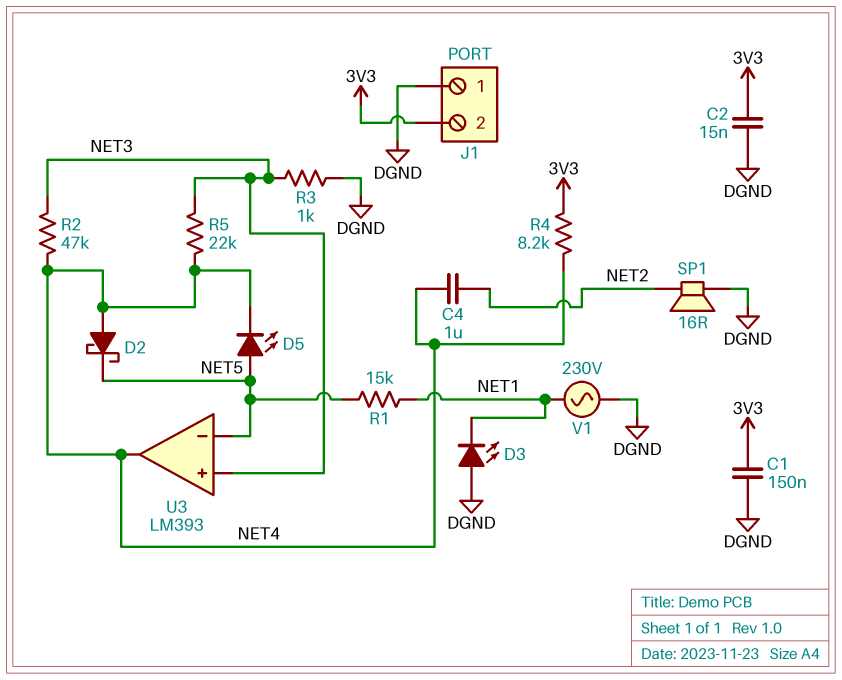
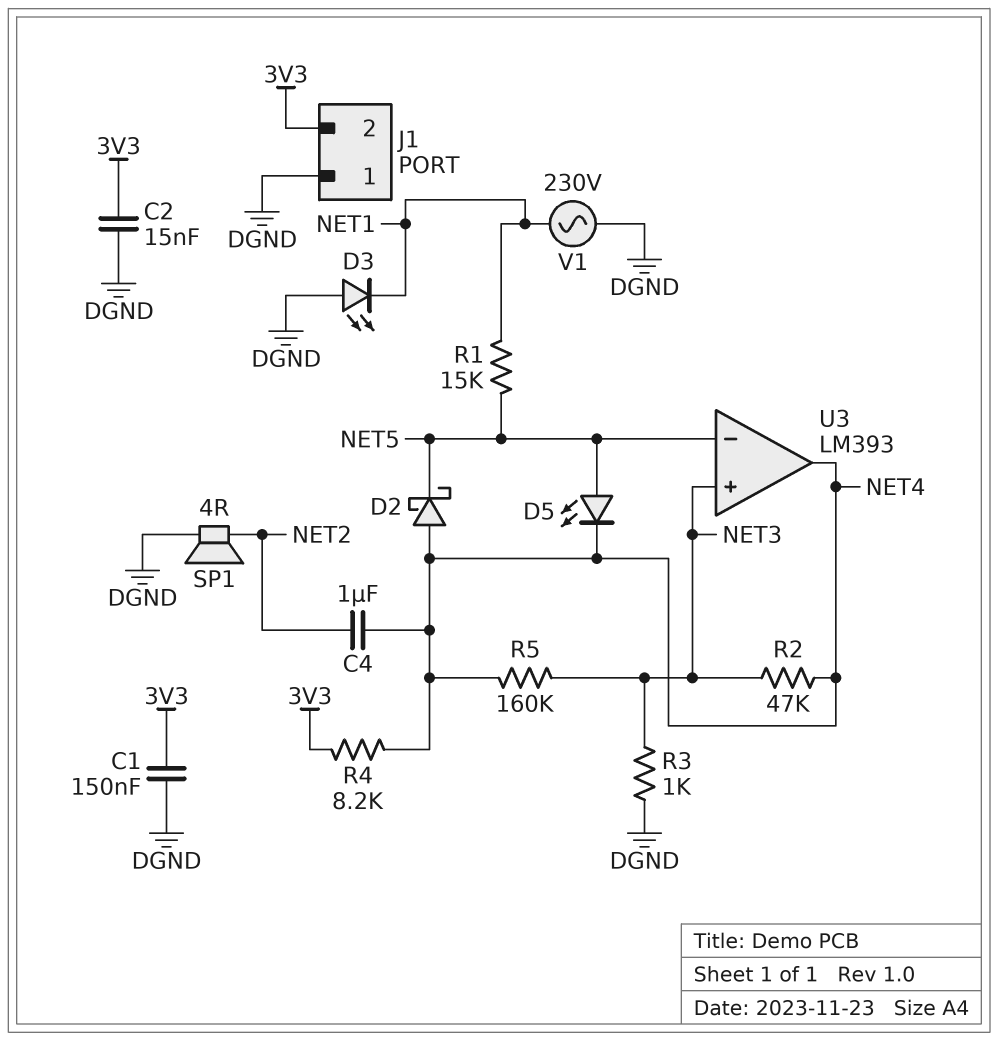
R5: 22k (NET3, NET4) -> 160k (NET3, NET4)
SP1: speaker 16R (DGND, NET2) -> speaker 4R (DGND, NET2)

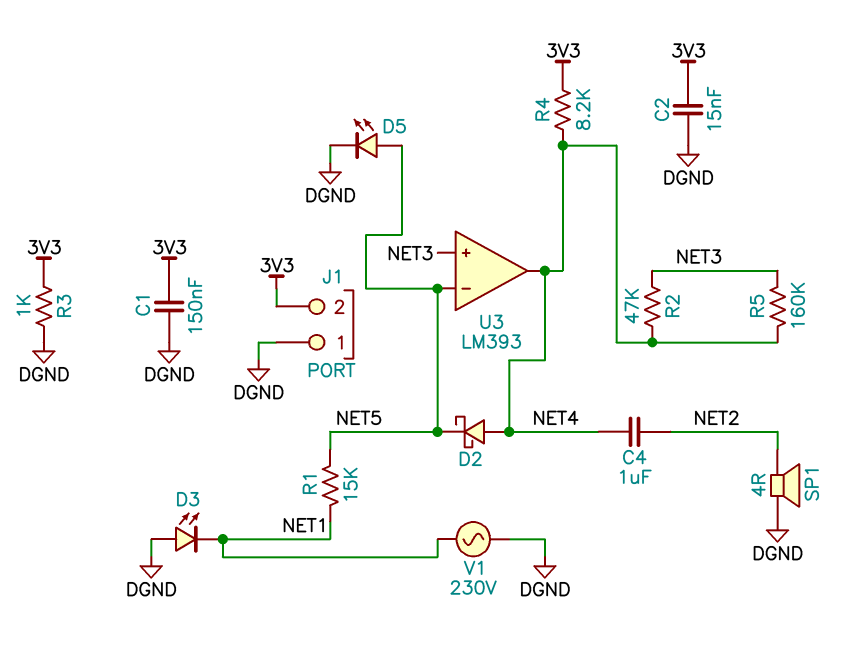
D5: LED (A NET5, K NET4) -> LED (A NET5, K DGND)
R3: 1k (DGND, NET3) -> 1k (3V3, DGND)

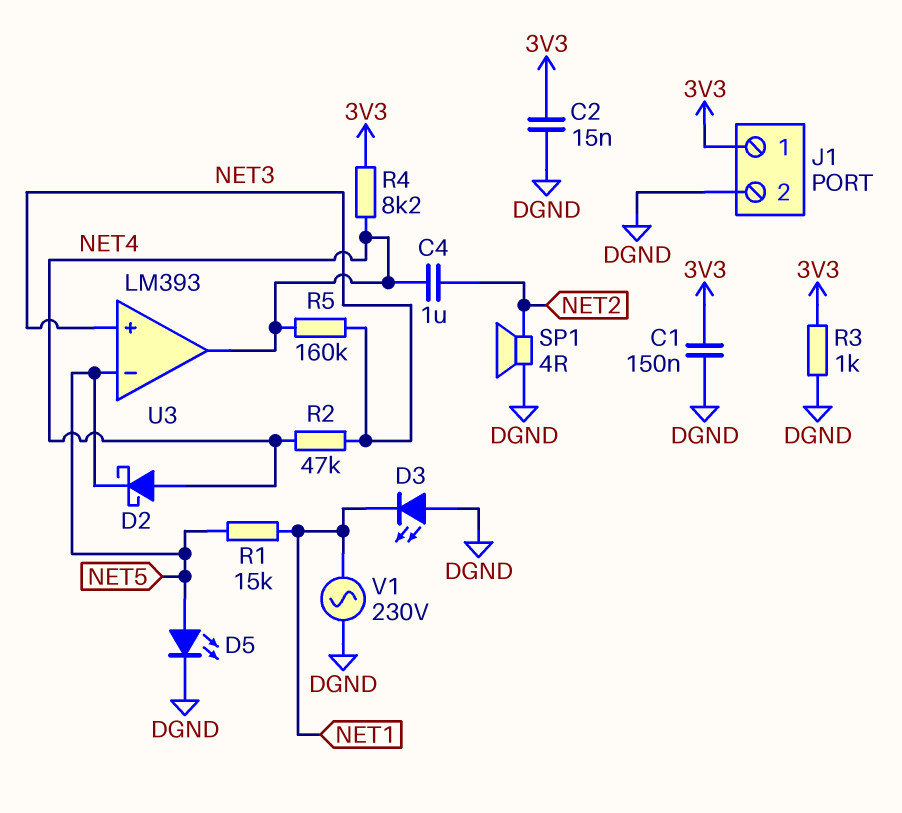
J1 pin 1: DGND -> 3V3
J1 pin 2: 3V3 -> DGND

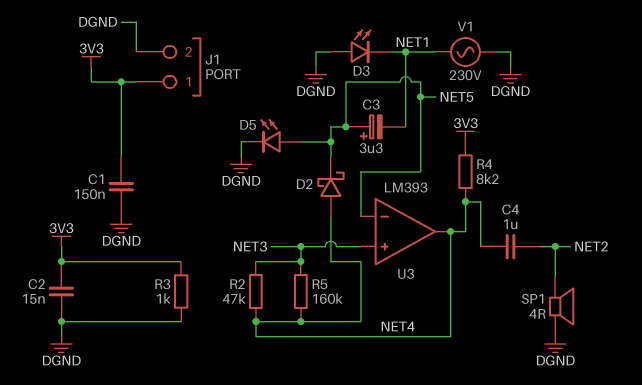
C3: none -> 3.3uF (plus NET5, minus NET1)
R1: 15k (NET1, NET5) -> none

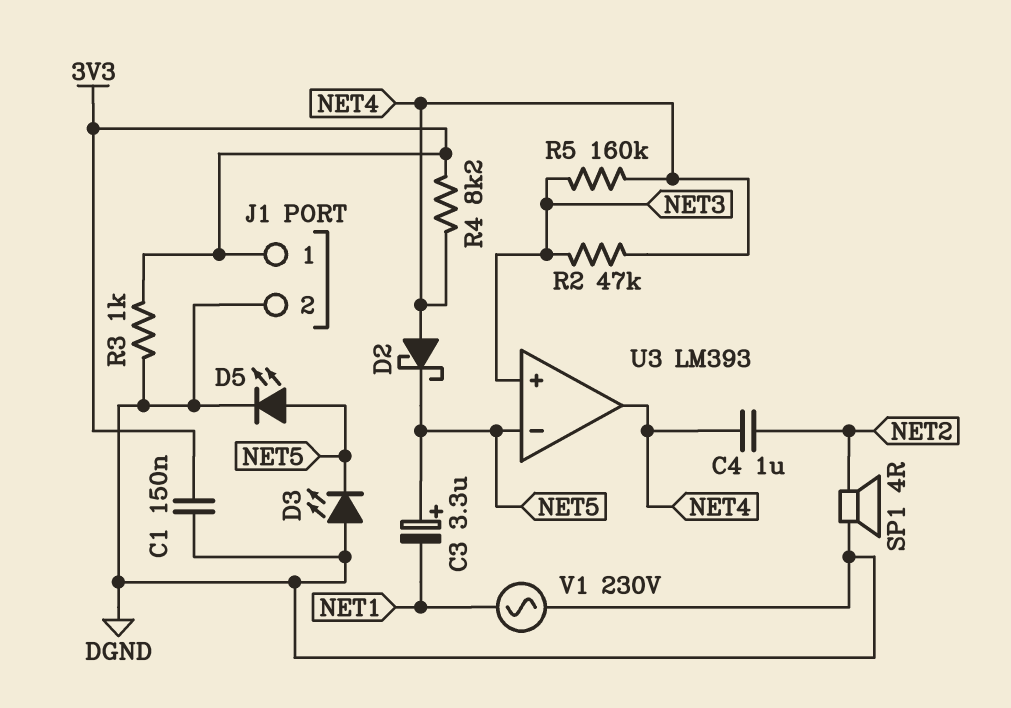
C2: 15nF (3V3, DGND) -> none
D3: LED (A DGND, K NET1) -> LED (A DGND, K NET5)

